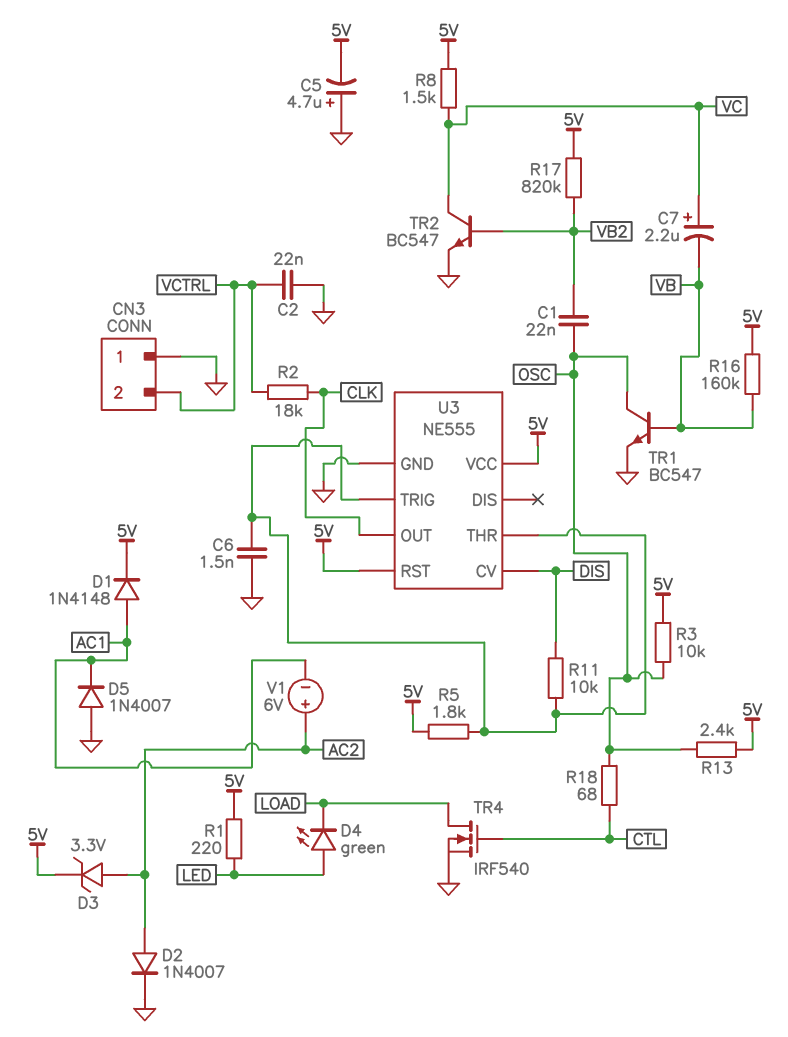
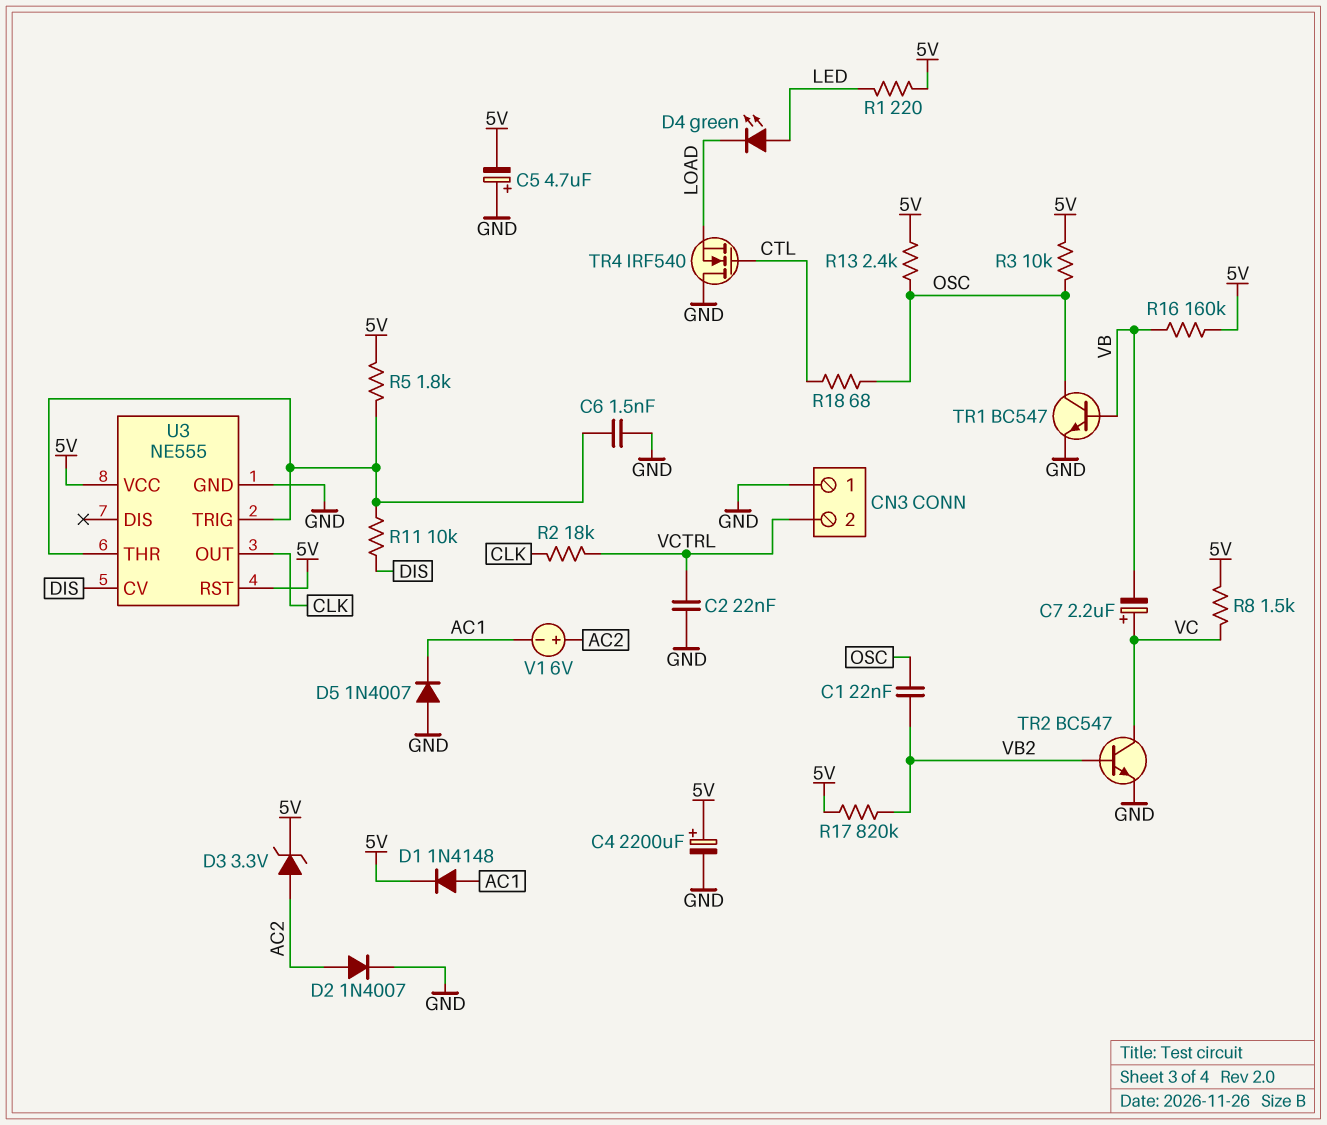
C4: none -> 2200uF (plus 5V, minus GND)
TR4: NMOS IRF540 (G CTL, D LOAD, S GND) -> NMOS IRF540 (G CTL, D GND, S LOAD)

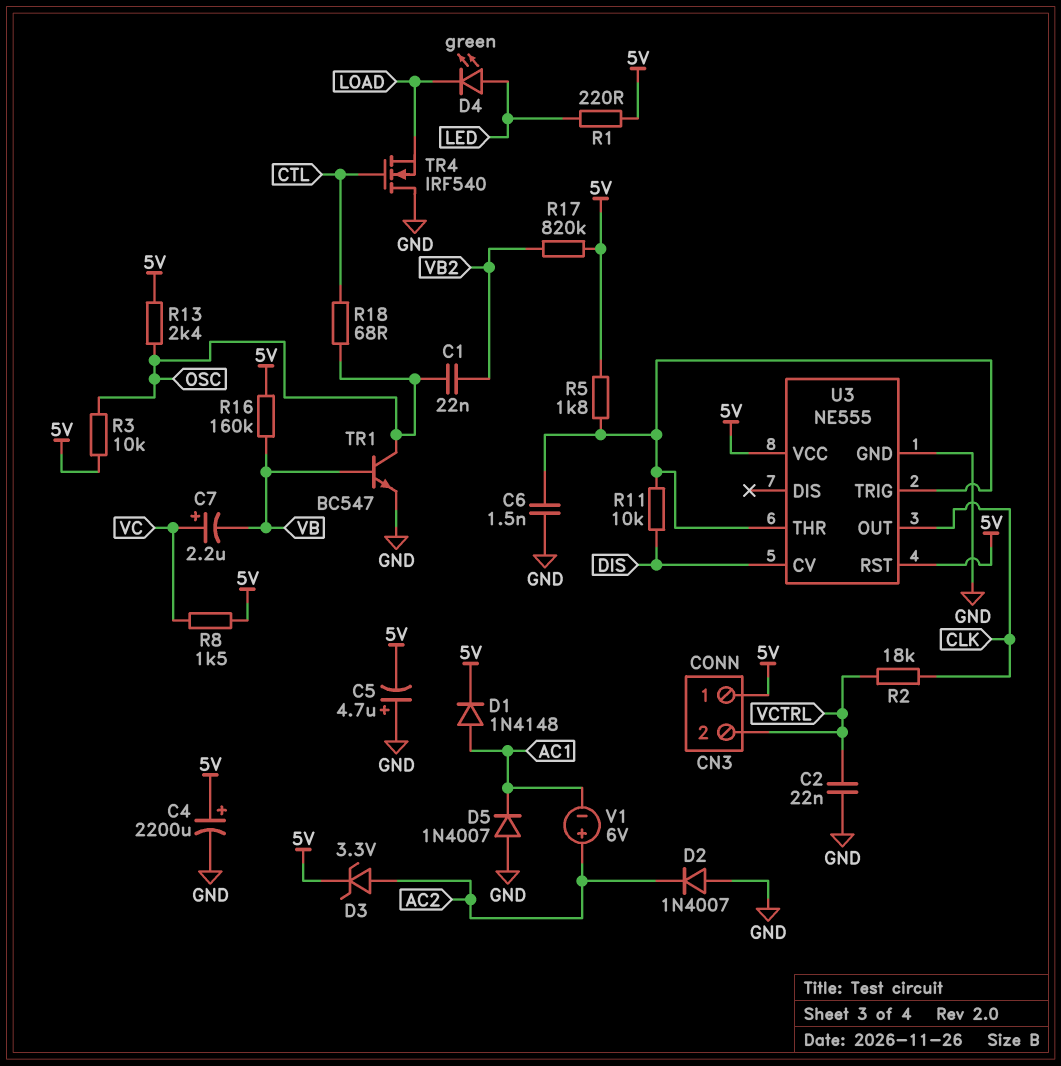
CN3 pin 1: GND -> 5V
D2: diode 1N4007 (A AC2, K GND) -> diode 1N4007 (A GND, K AC2)
TR2: NPN BC547 (B VB2, C VC, E GND) -> none

